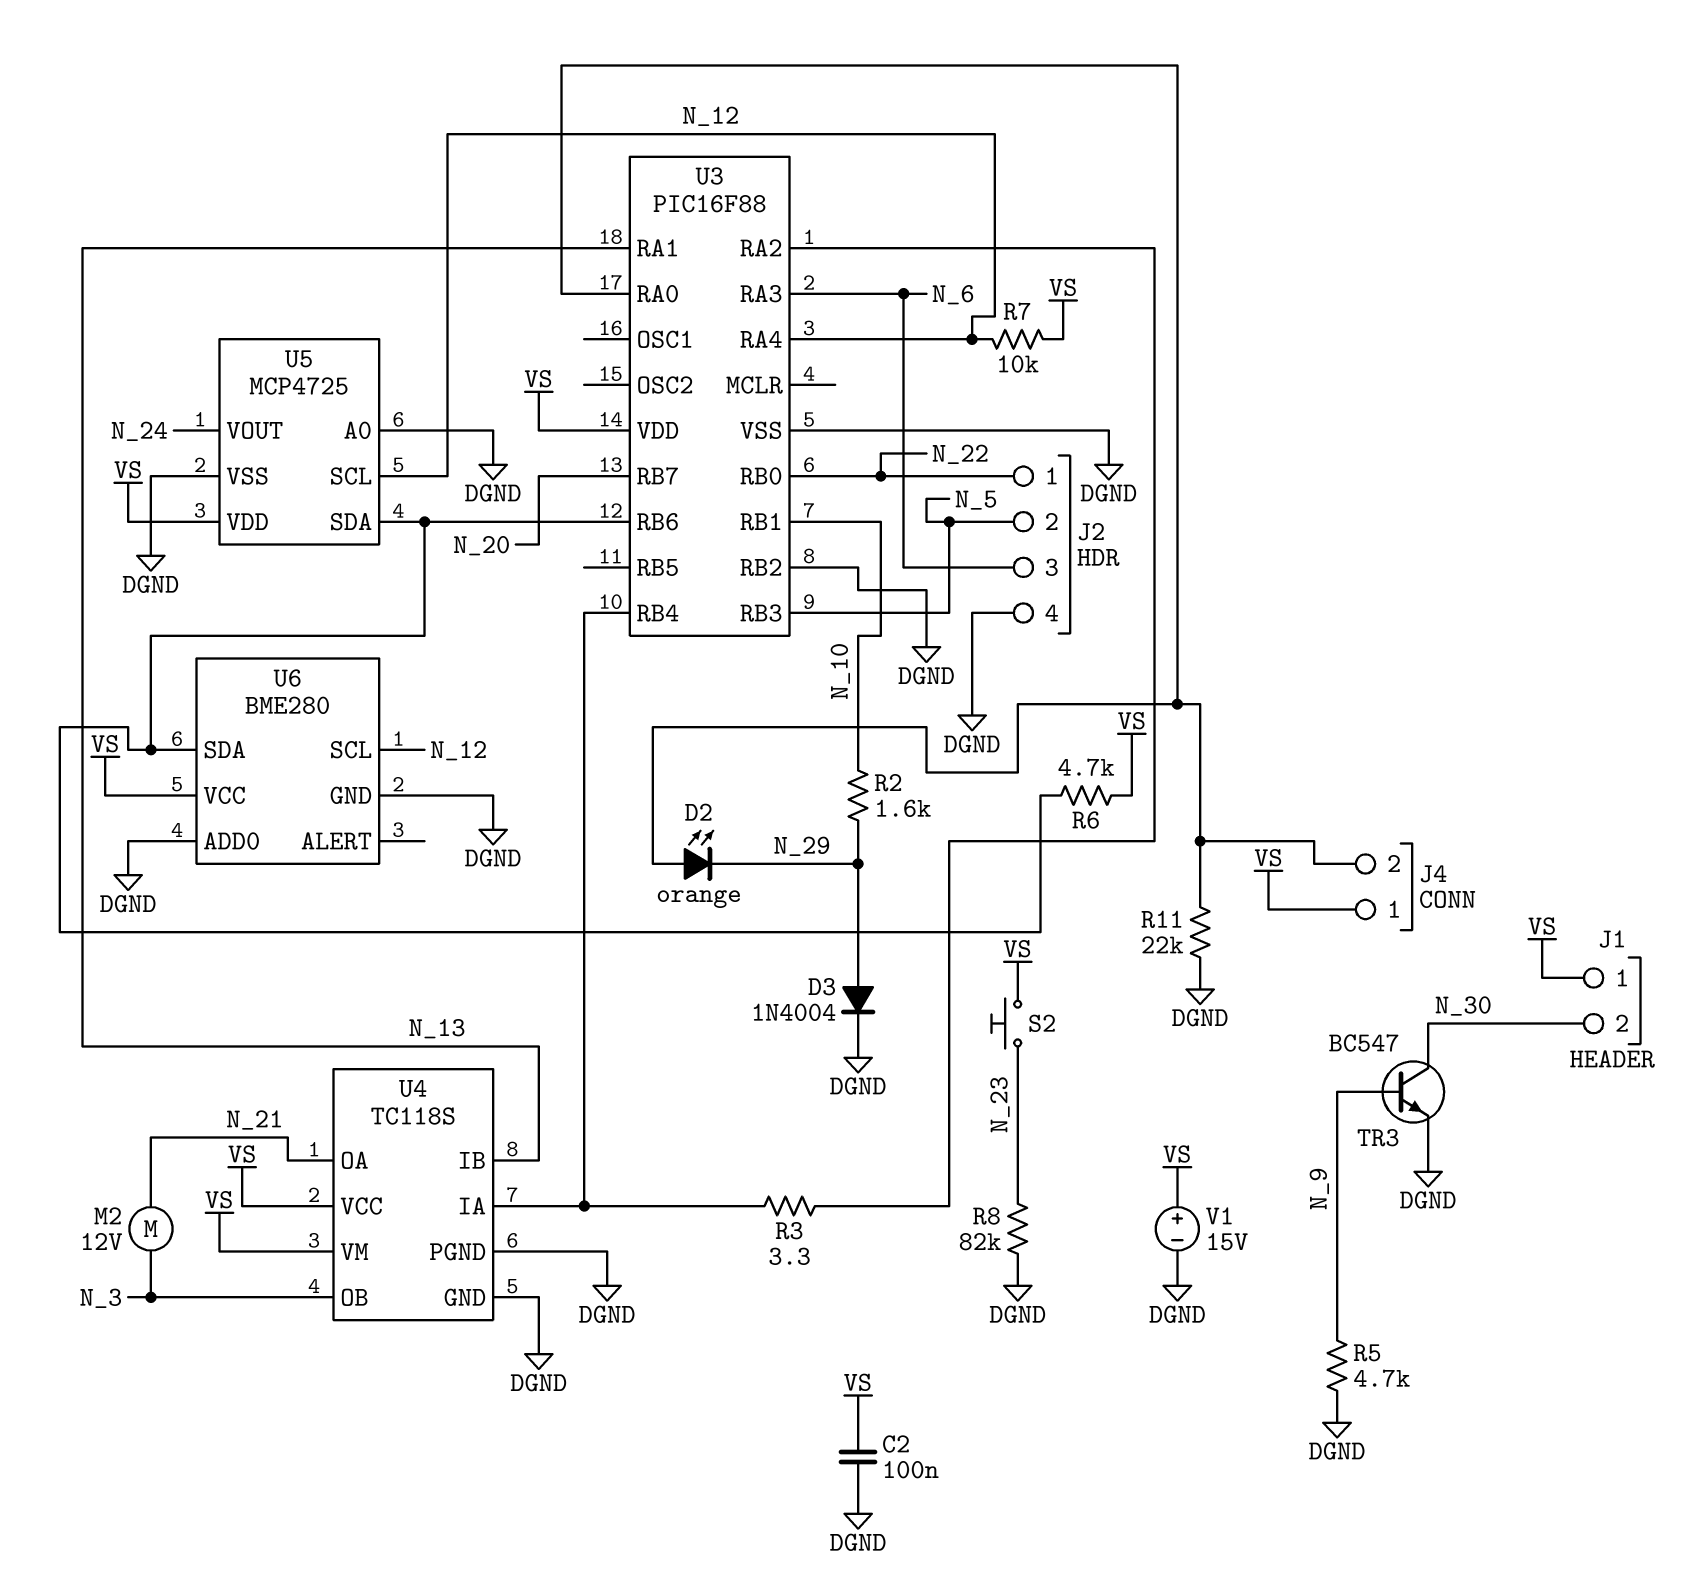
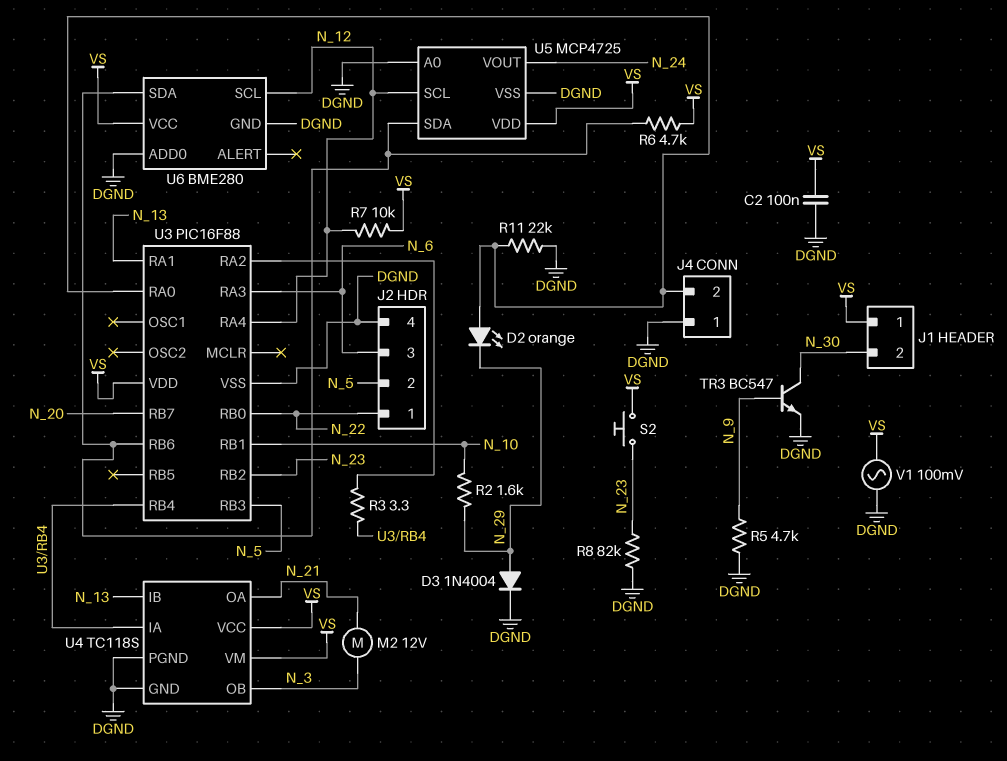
J4 pin 1: VS -> DGND
U3 pin RB2: DGND -> N_23
V1: 15V (plus VS, minus DGND) -> AC 100mV (DGND, VS)

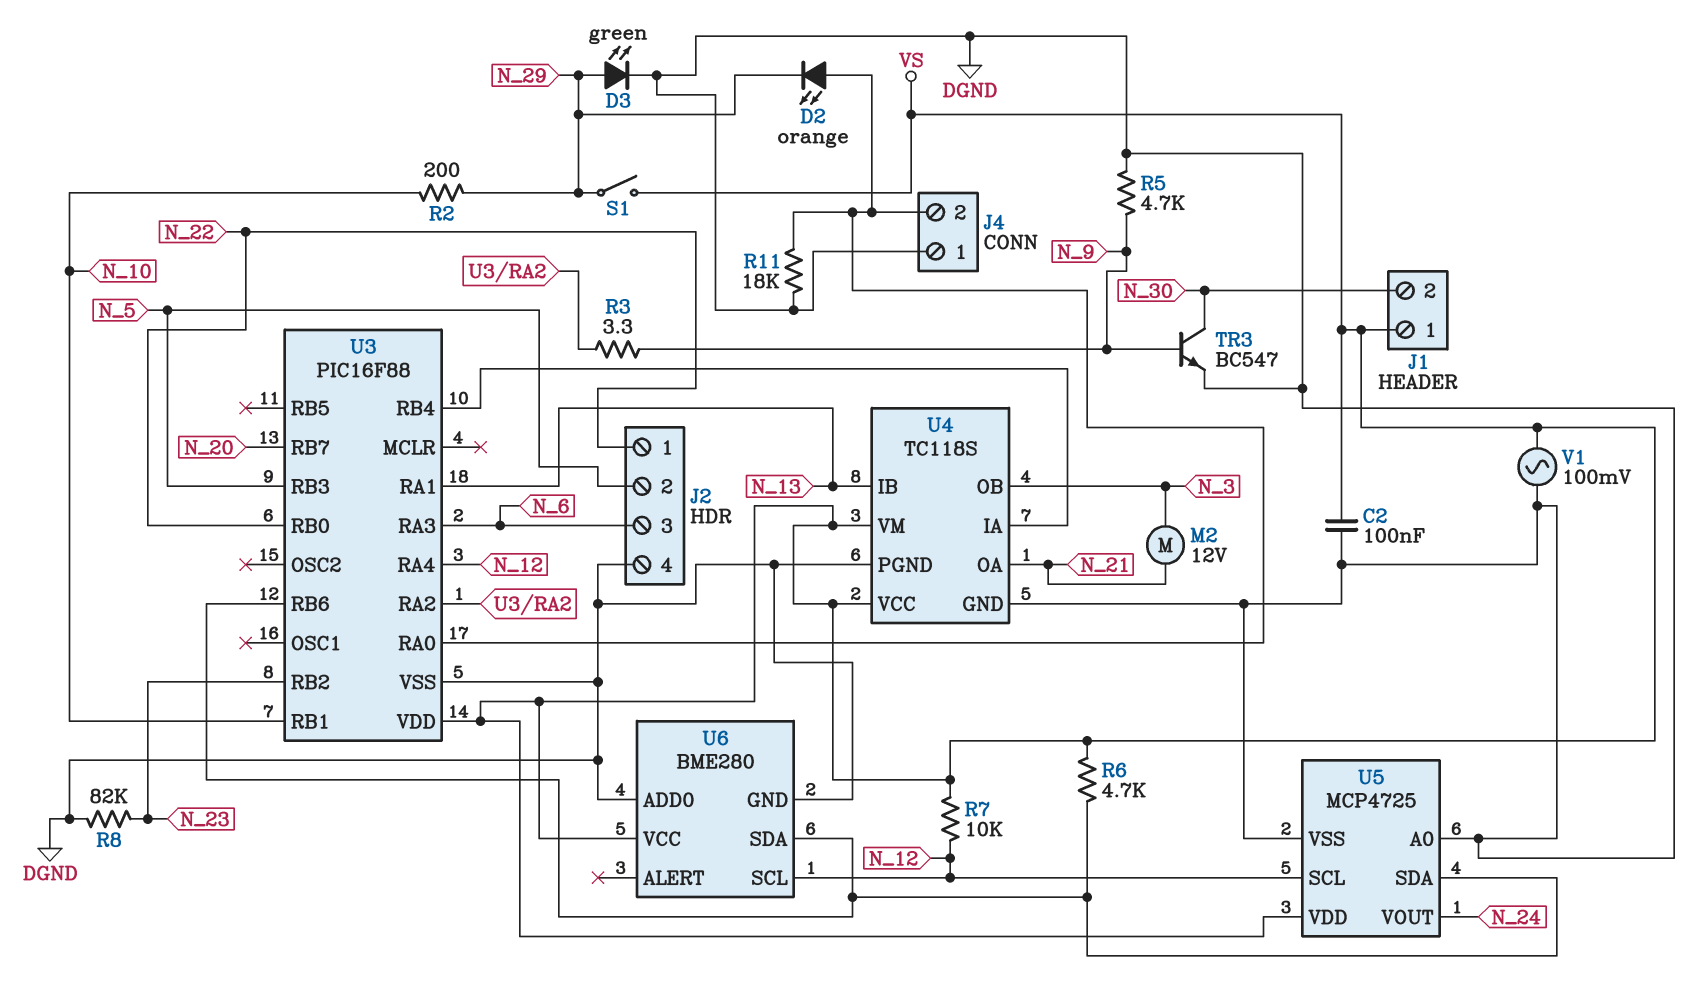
D3: diode 1N4004 (A N_29, K DGND) -> LED green (A N_29, K DGND)
R2: 1.6k (N_10, N_29) -> 200 (N_10, N_29)
R3: 3.3 (U3/RA2, U3/RB4) -> 3.3 (N_9, U3/RA2)
R11: 22k (DGND, J4/2) -> 18k (DGND, J4/2)
S1: none -> switch (N_29, VS)
S2: button (N_23, VS) -> none

